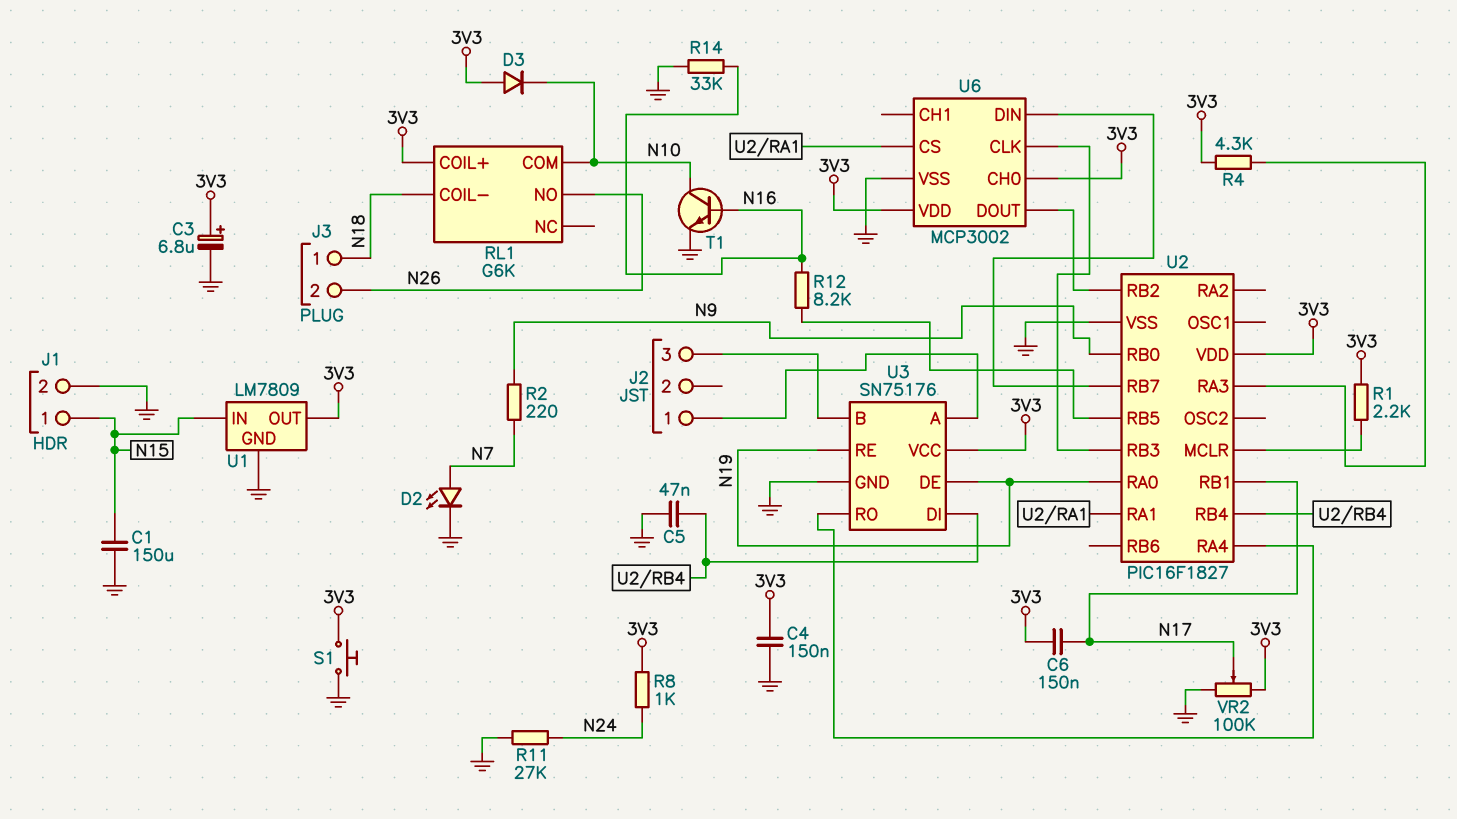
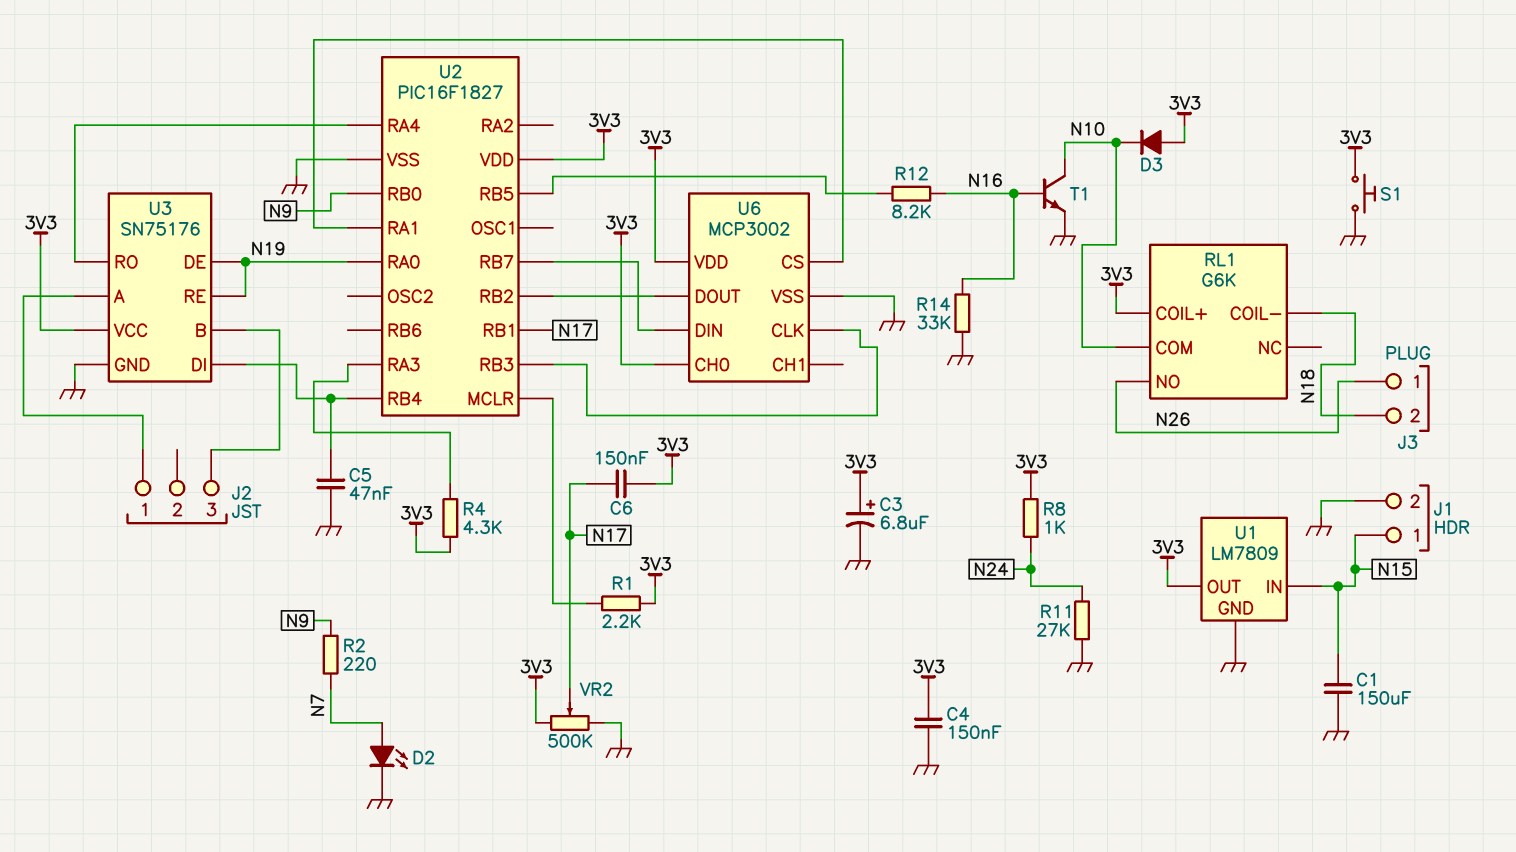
J3 pin 1: N18 -> N26
J3 pin 2: N26 -> N18
VR2: 100k (3V3, GND, wiper N17) -> 500k (3V3, GND, wiper N17)

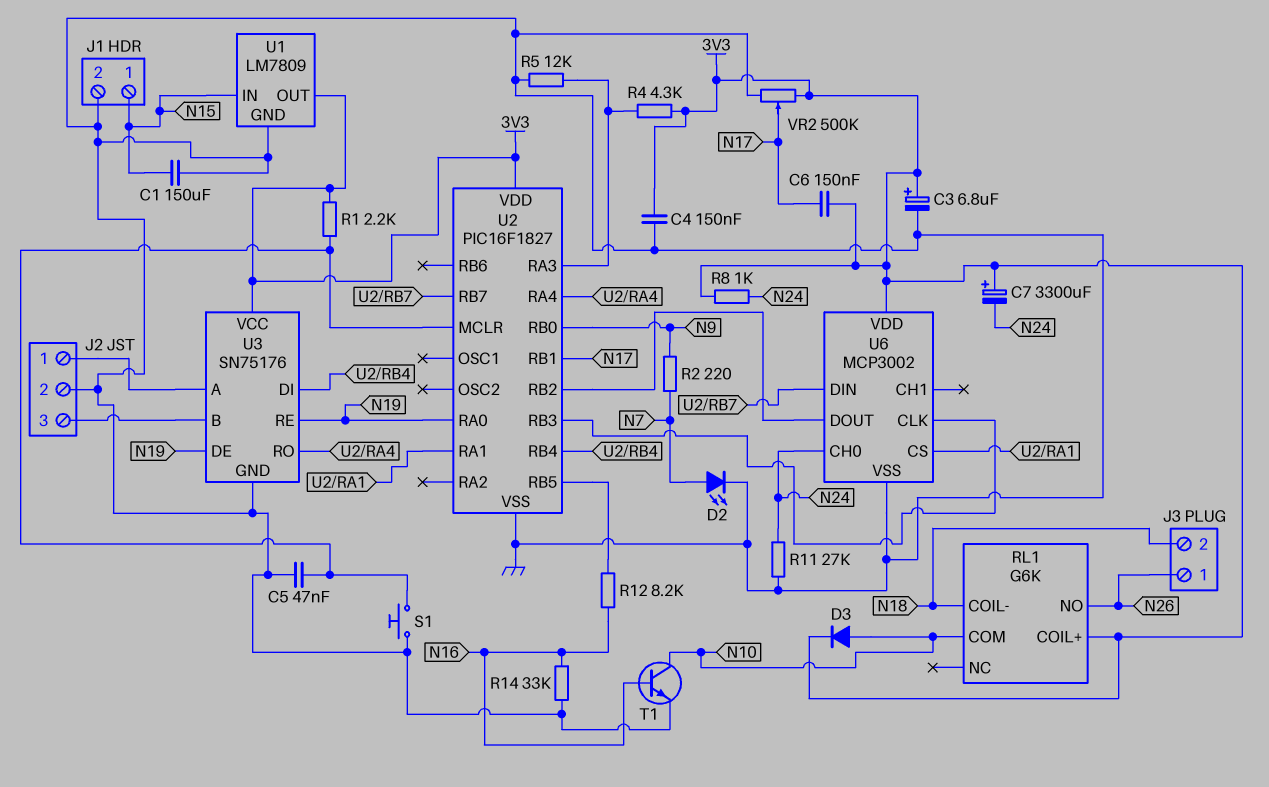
C5: 47nF (GND, U2/RB4) -> 47nF (GND, U2/MCLR)
C7: none -> 3300uF (plus 3V3, minus N24)
D3: diode (A 3V3, K N10) -> diode (A N10, K 3V3)
J2 pin 2: none -> GND
R5: none -> 12k (GND, U2/RA3)
S1: button (3V3, GND) -> button (GND, U2/MCLR)
U6 pin CH0: 3V3 -> N24

